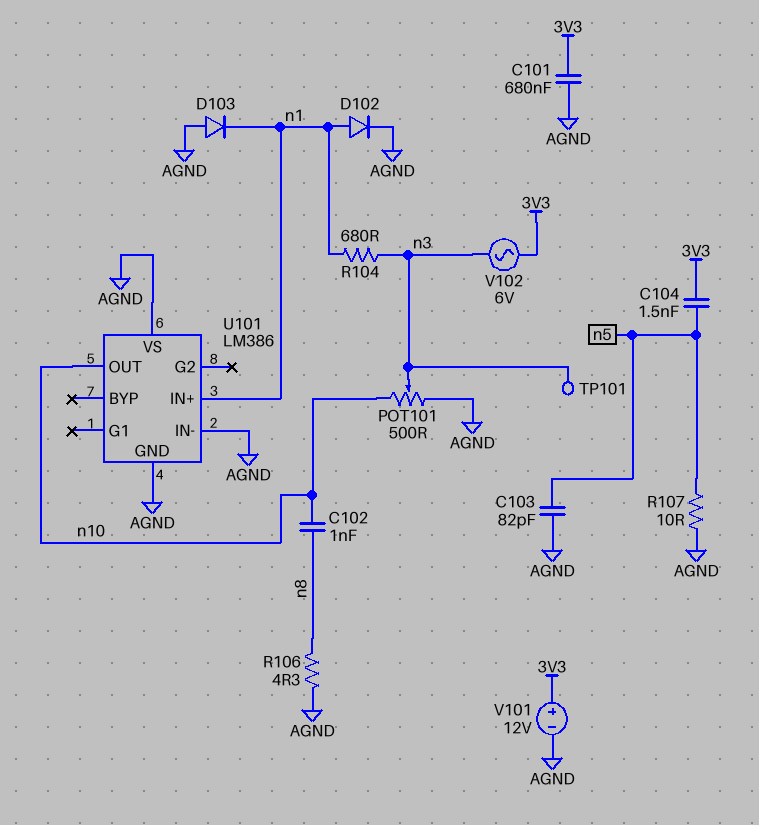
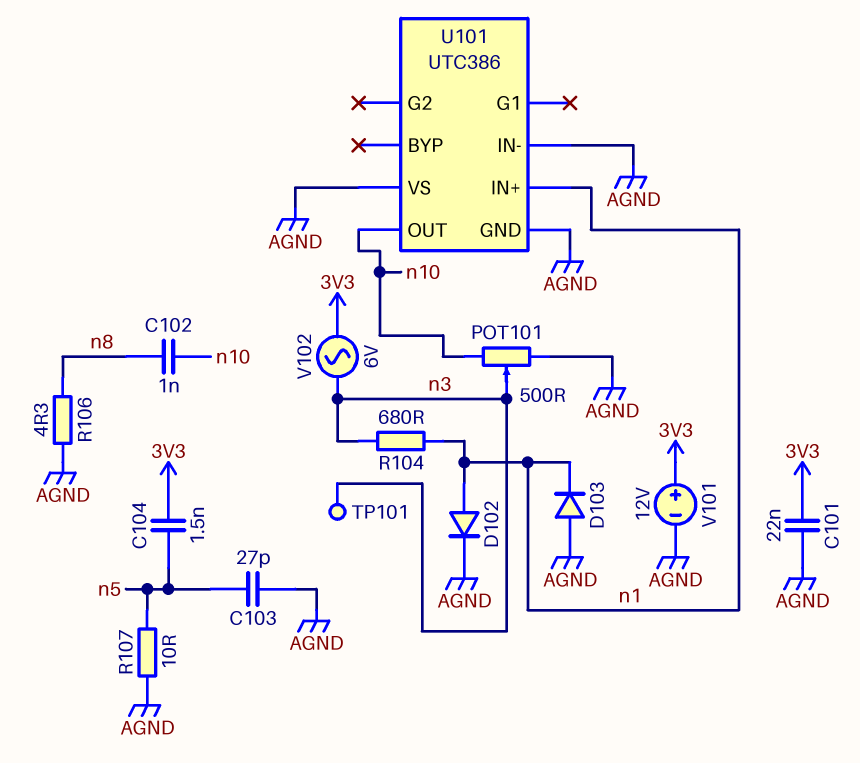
C101: 680nF (3V3, AGND) -> 22nF (3V3, AGND)
C103: 82pF (AGND, n5) -> 27pF (AGND, n5)
U101: LM386 -> UTC386

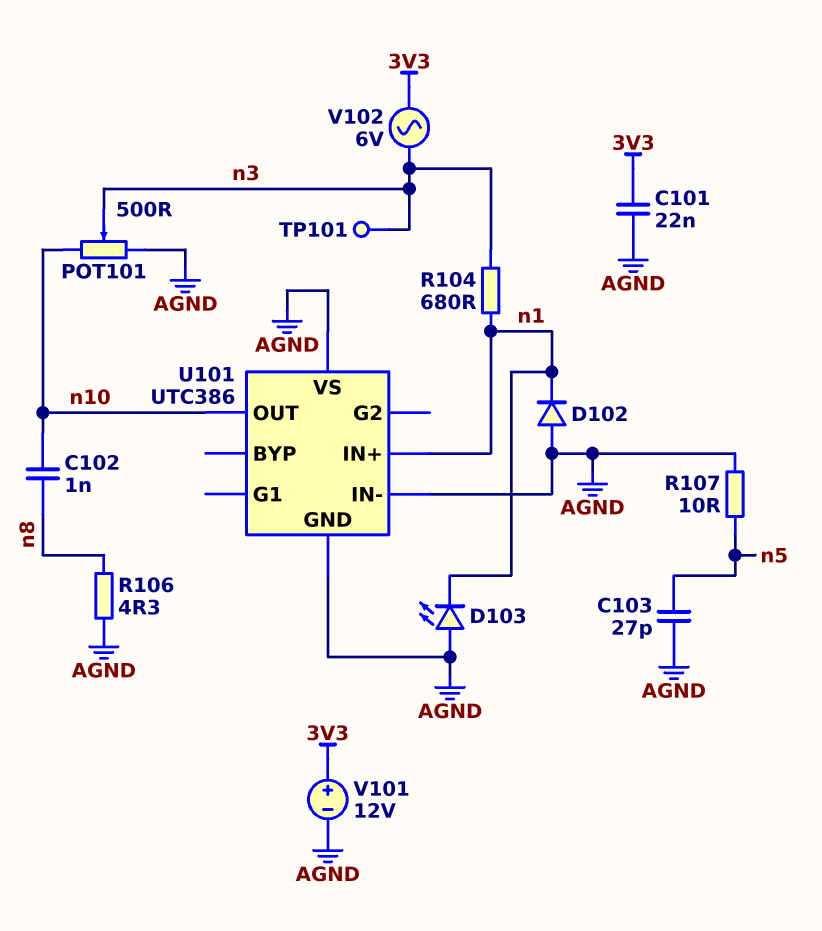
C104: 1.5nF (3V3, n5) -> none
D102: diode (A n1, K AGND) -> diode (A AGND, K n1)
D103: diode (A AGND, K n1) -> LED (A AGND, K n1)

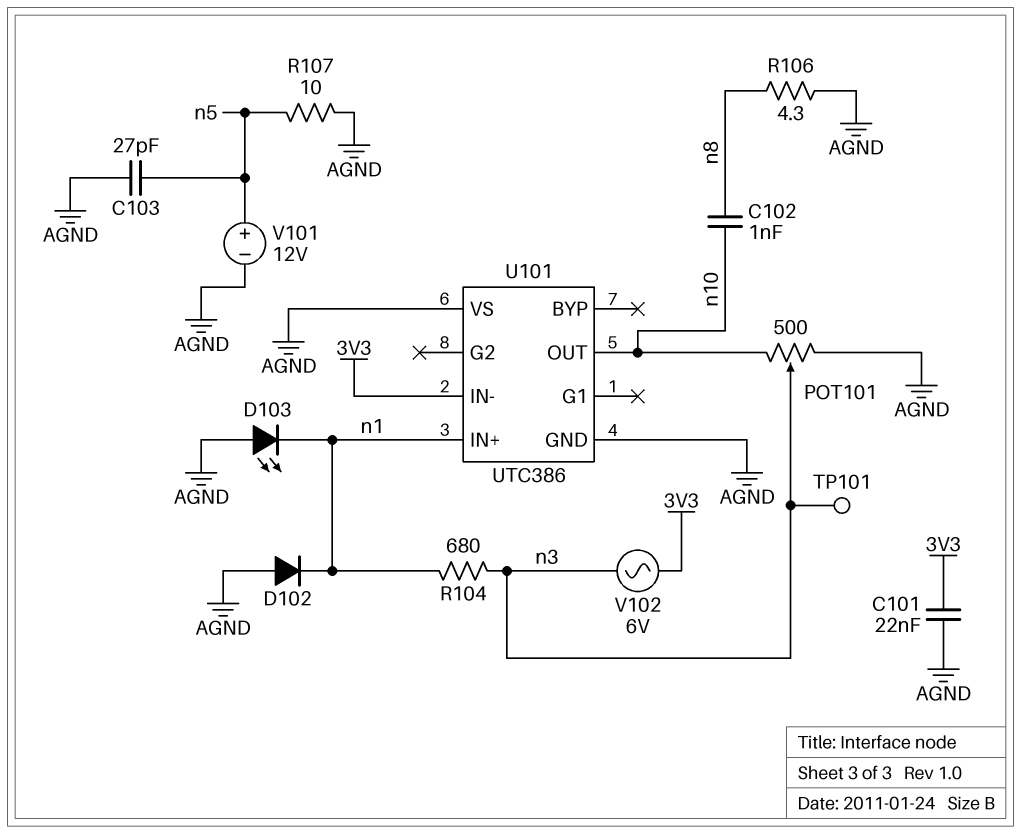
U101 pin IN-: AGND -> 3V3
V101: 12V (plus 3V3, minus AGND) -> 12V (plus n5, minus AGND)

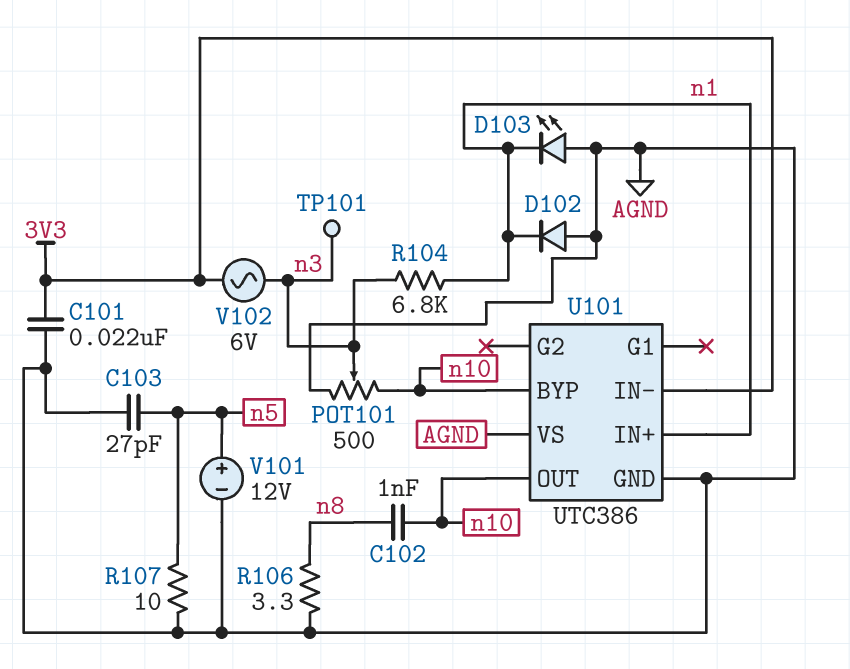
R104: 680 (n1, n3) -> 6.8k (n1, n3)
R106: 4.3 (AGND, n8) -> 3.3 (AGND, n8)
U101 pin BYP: none -> n10

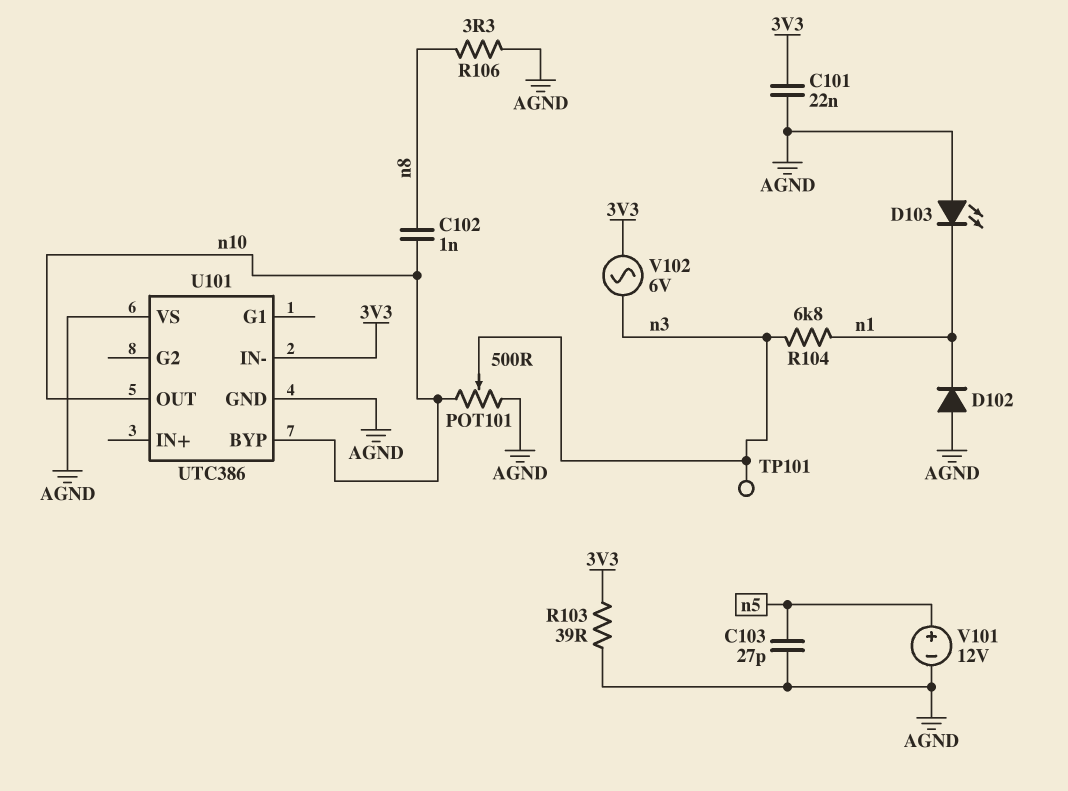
R103: none -> 39 (3V3, AGND)
R107: 10 (AGND, n5) -> none
U101 pin IN+: n1 -> none

